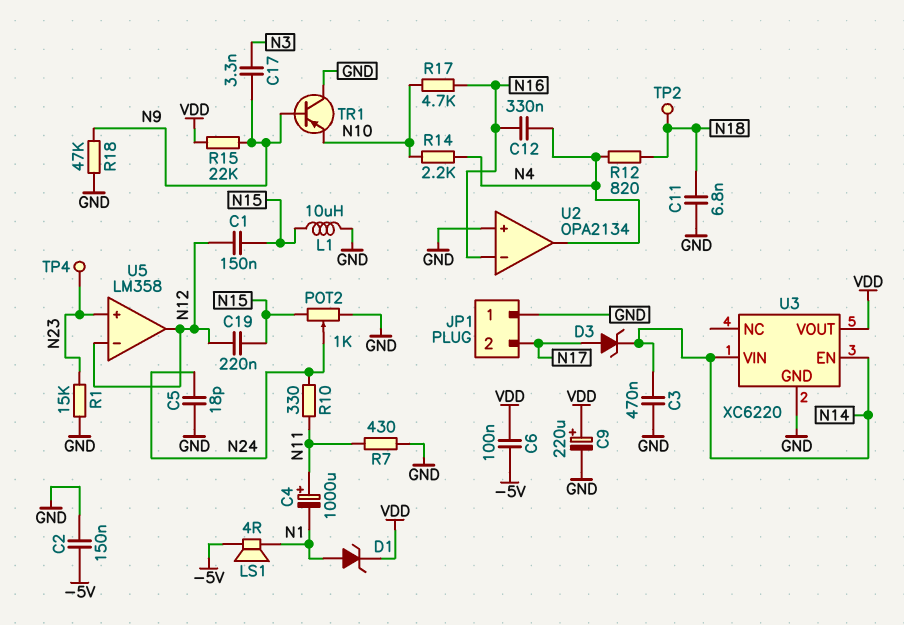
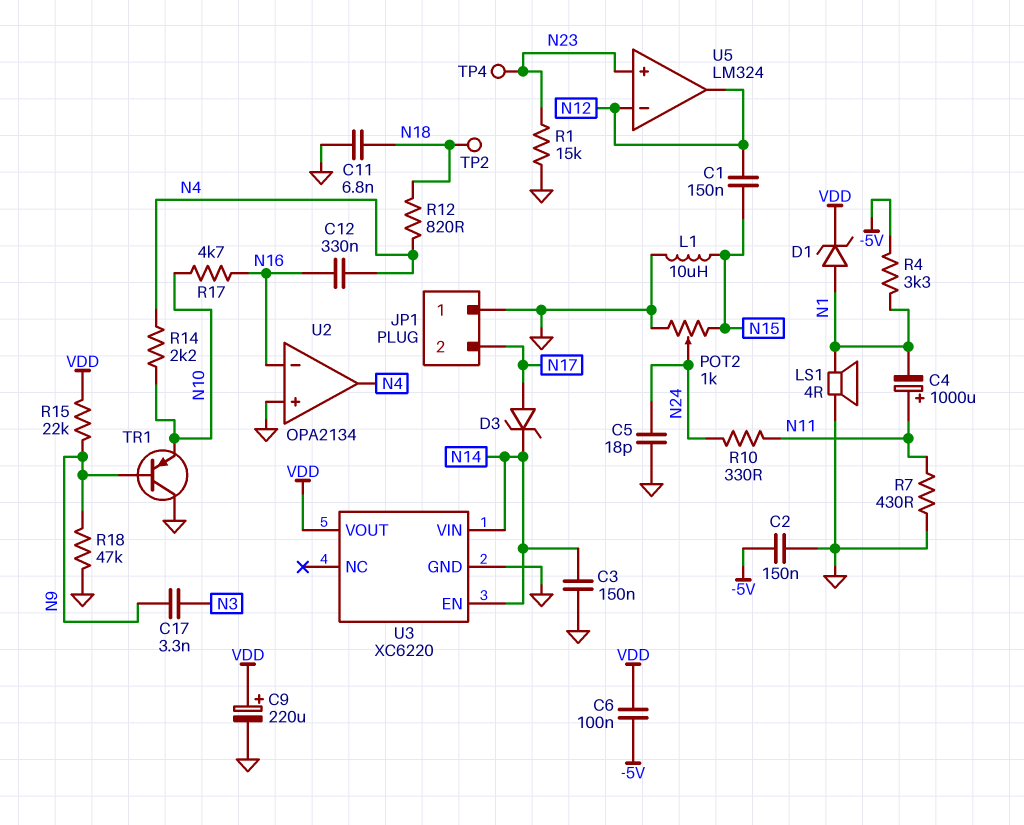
C3: 470nF (GND, N14) -> 150nF (GND, N14)
C19: 220nF (N12, N15) -> none
LS1: speaker 4R (-5V, N1) -> speaker 4R (GND, N1)
R4: none -> 3.3k (-5V, N1)
U5: LM358 -> LM324

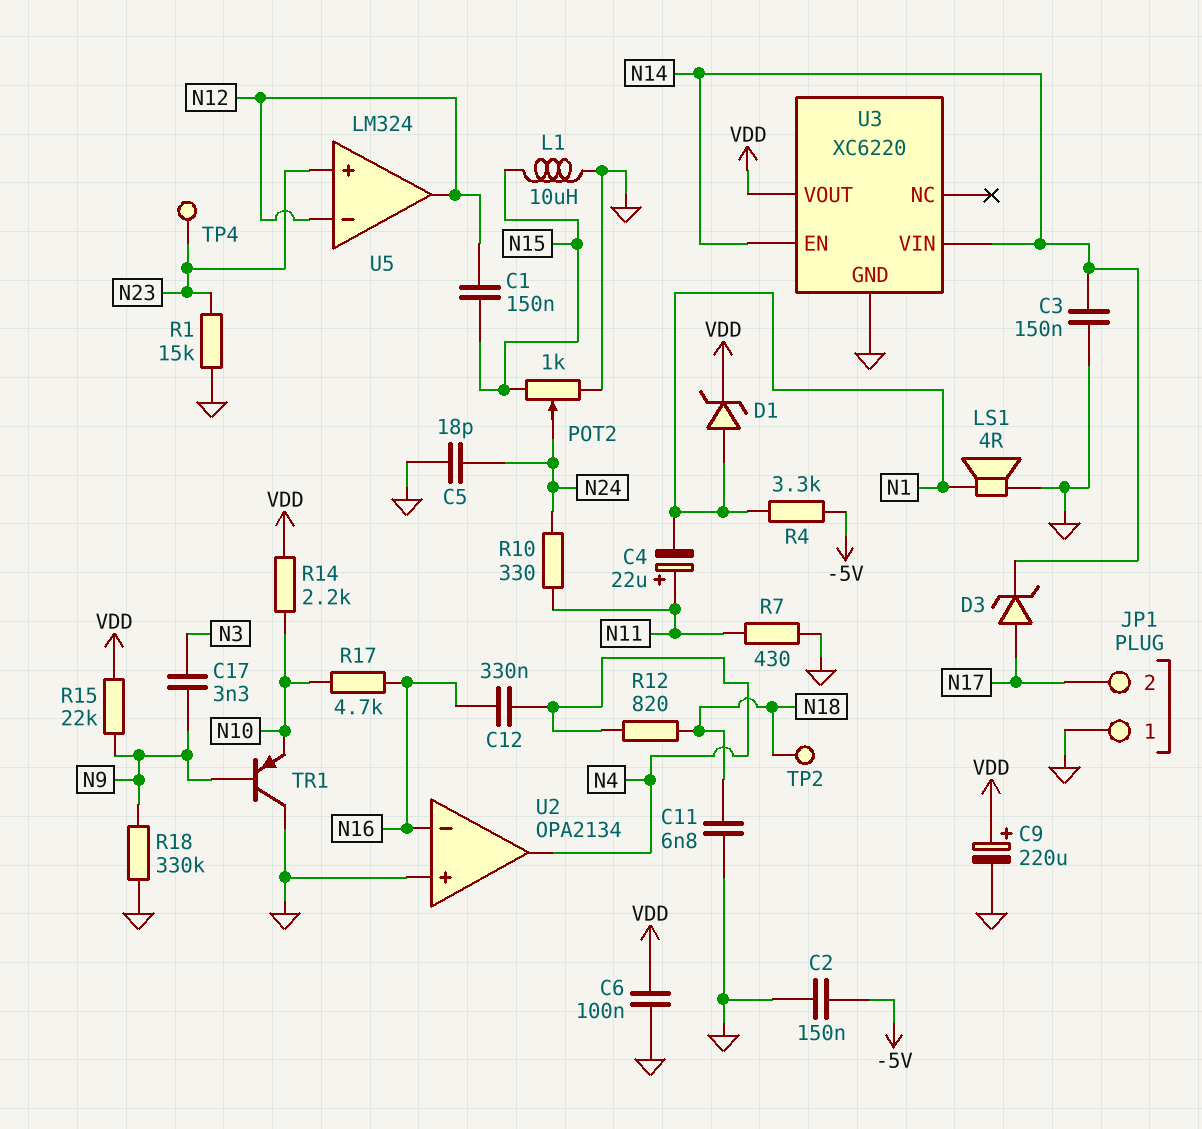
C4: 1000uF (plus N11, minus N1) -> 22uF (plus N11, minus N1)
C6: 100nF (-5V, VDD) -> 100nF (GND, VDD)
R14: 2.2k (N4, N10) -> 2.2k (N10, VDD)
R18: 47k (GND, N9) -> 330k (GND, N9)

